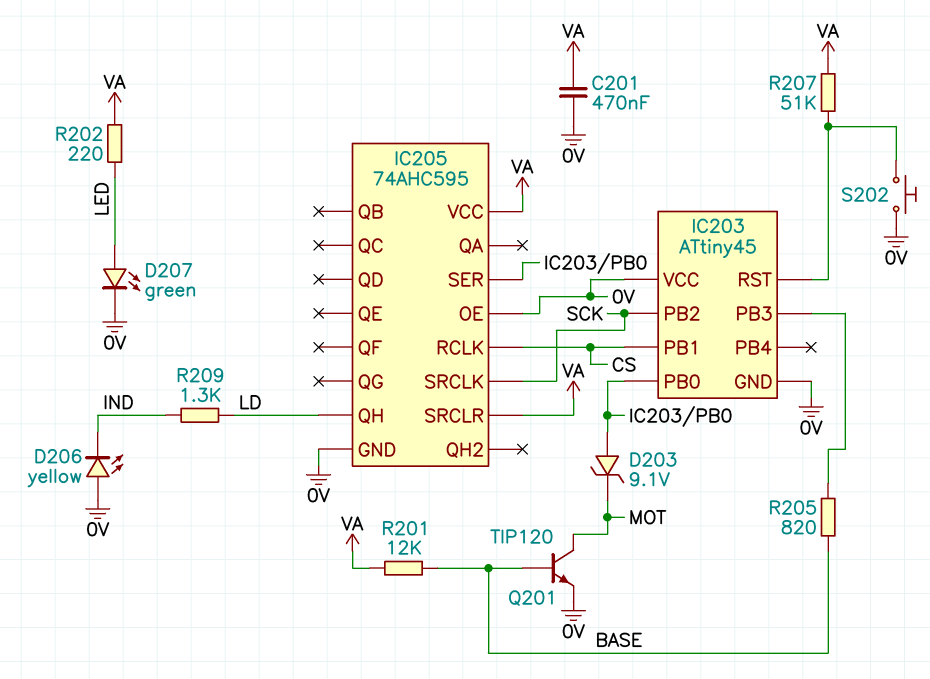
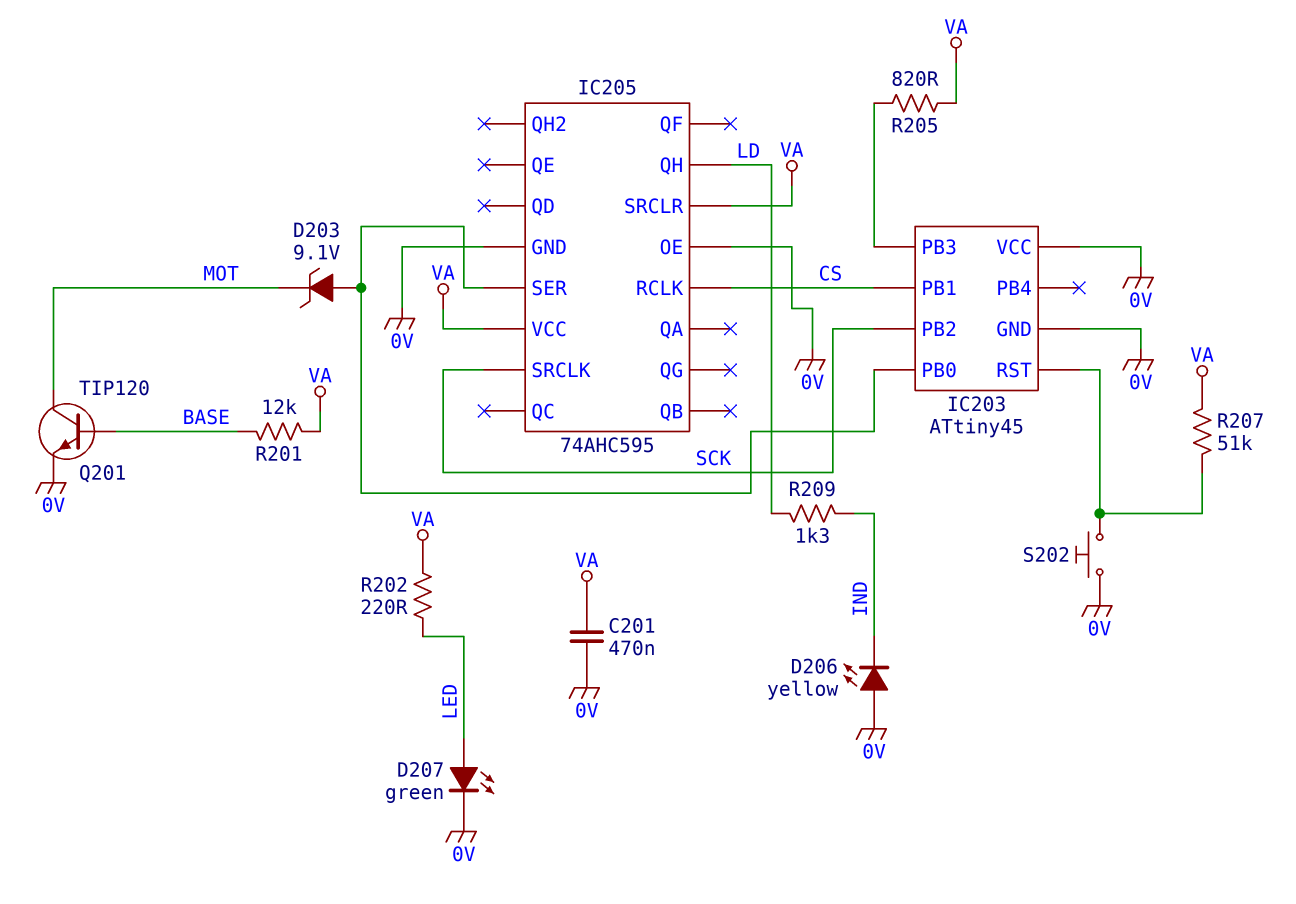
R205: 820 (BASE, IC203/PB3) -> 820 (IC203/PB3, VA)

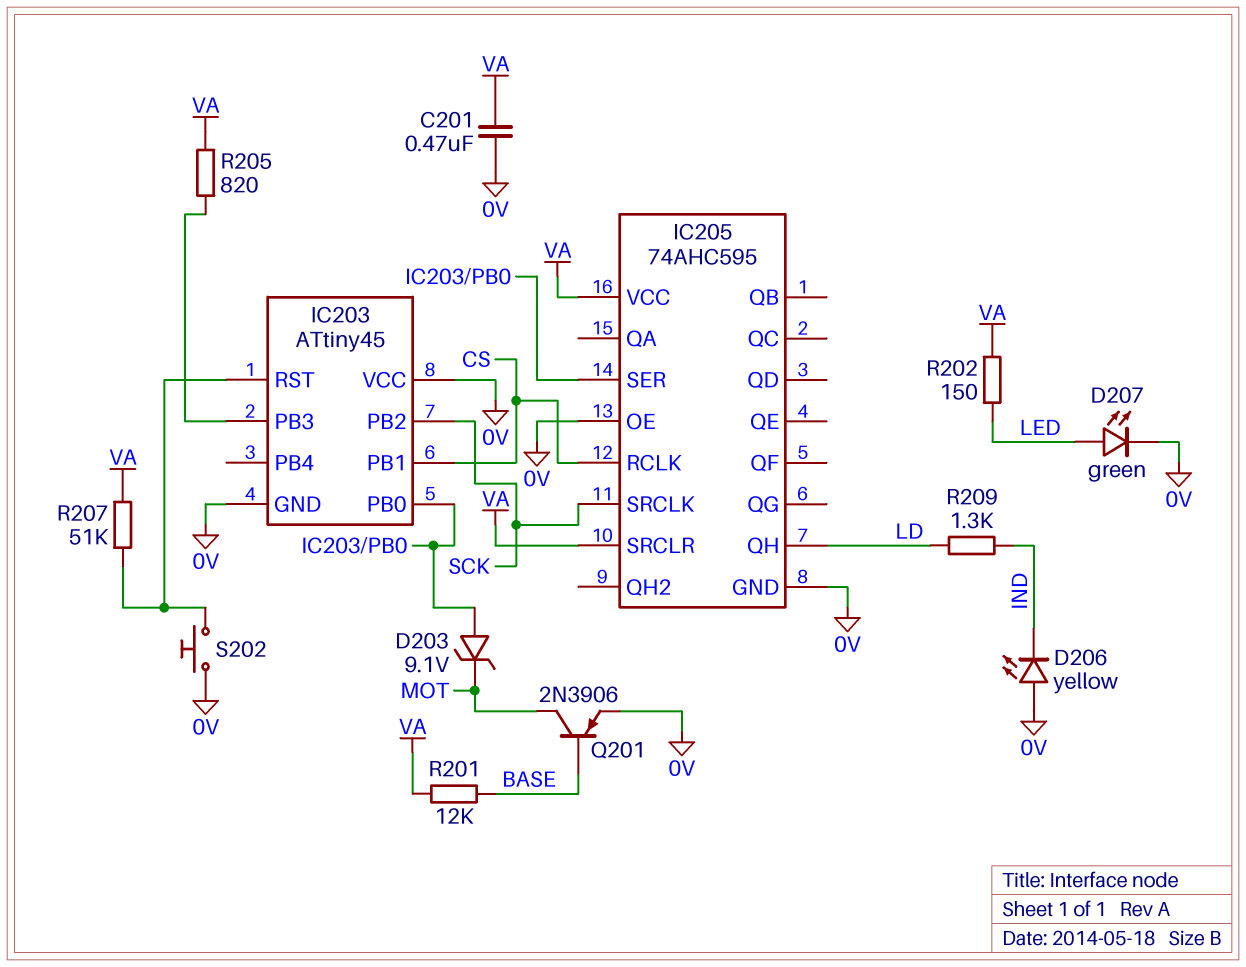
Q201: NPN TIP120 (B BASE, C MOT, E 0V) -> PNP 2N3906 (B BASE, C MOT, E 0V)
R202: 220 (LED, VA) -> 150 (LED, VA)

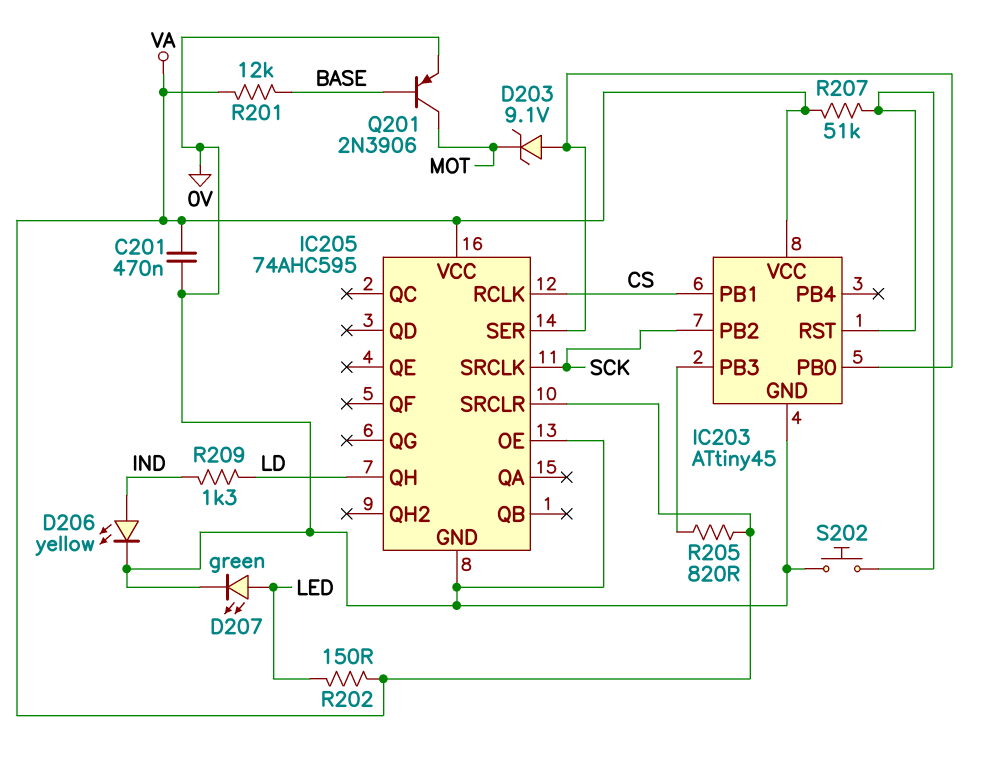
D206: LED yellow (A 0V, K IND) -> LED yellow (A IND, K 0V)
IC203 pin VCC: 0V -> VA

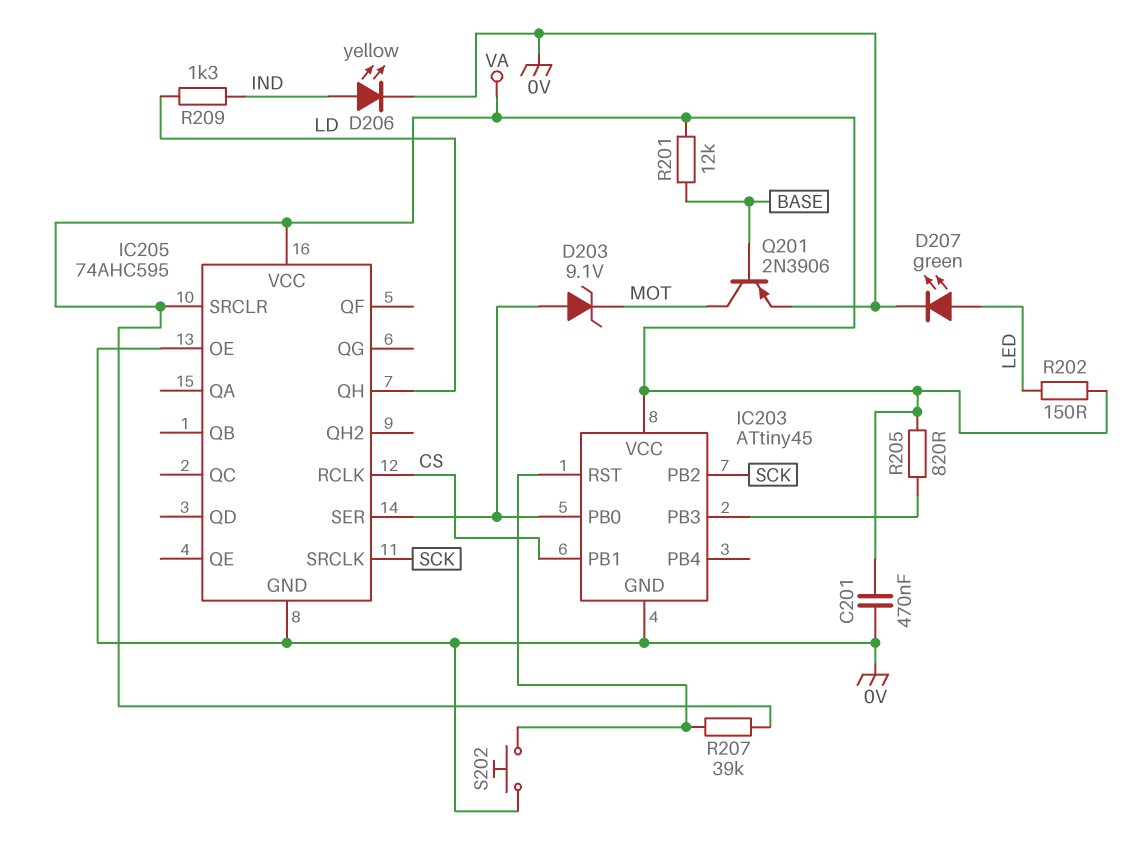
R207: 51k (IC203/RST, VA) -> 39k (IC203/RST, VA)

